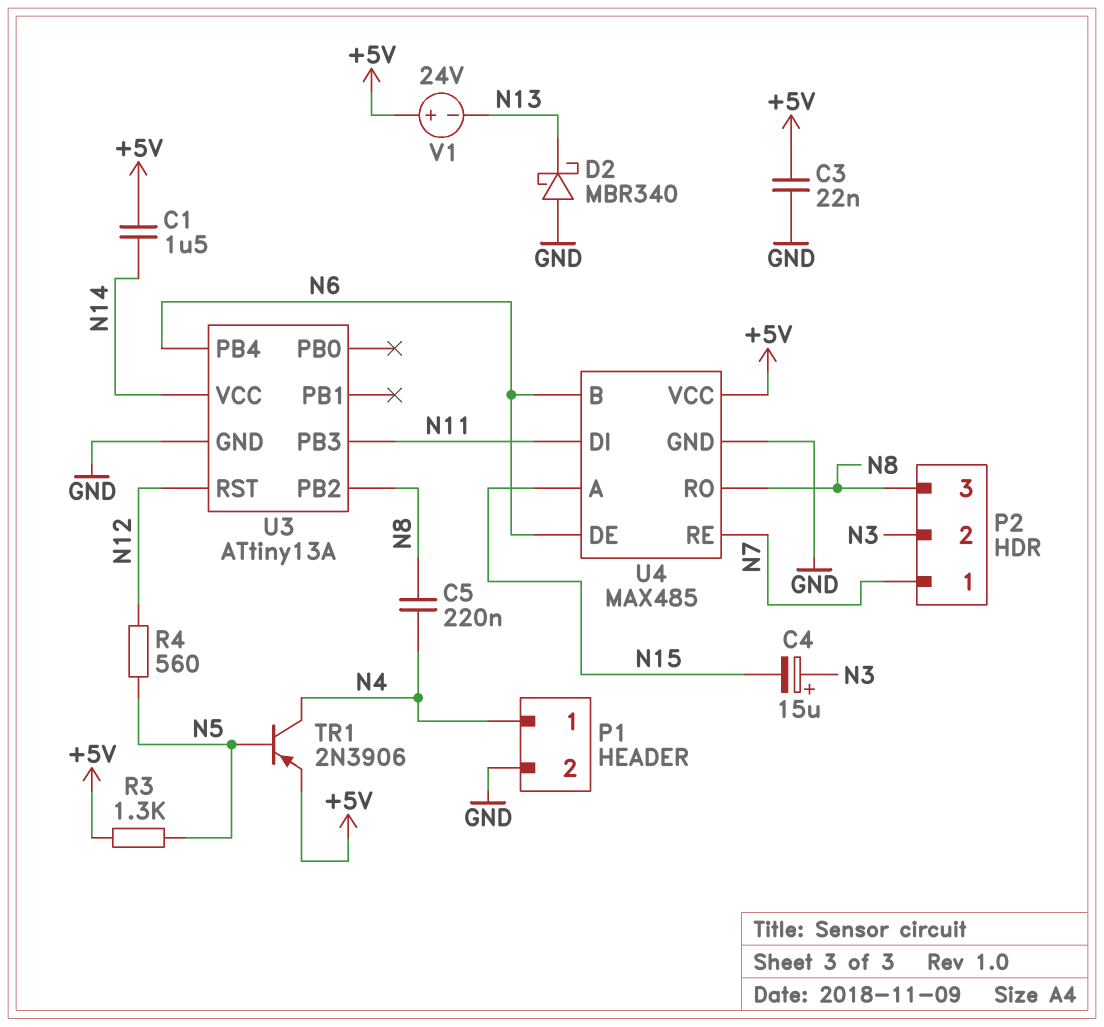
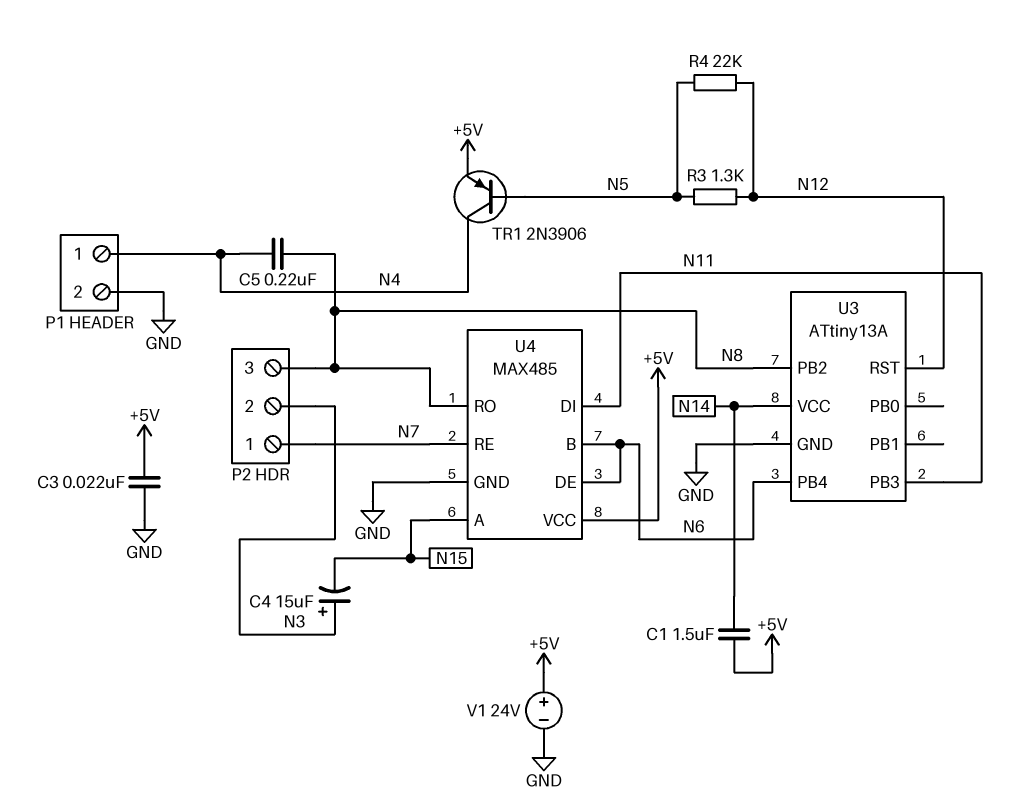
D2: schottky MBR340 (A GND, K N13) -> none
R3: 1.3k (+5V, N5) -> 1.3k (N5, N12)
R4: 560 (N5, N12) -> 22k (N5, N12)
V1: 24V (plus +5V, minus N13) -> 24V (plus +5V, minus GND)

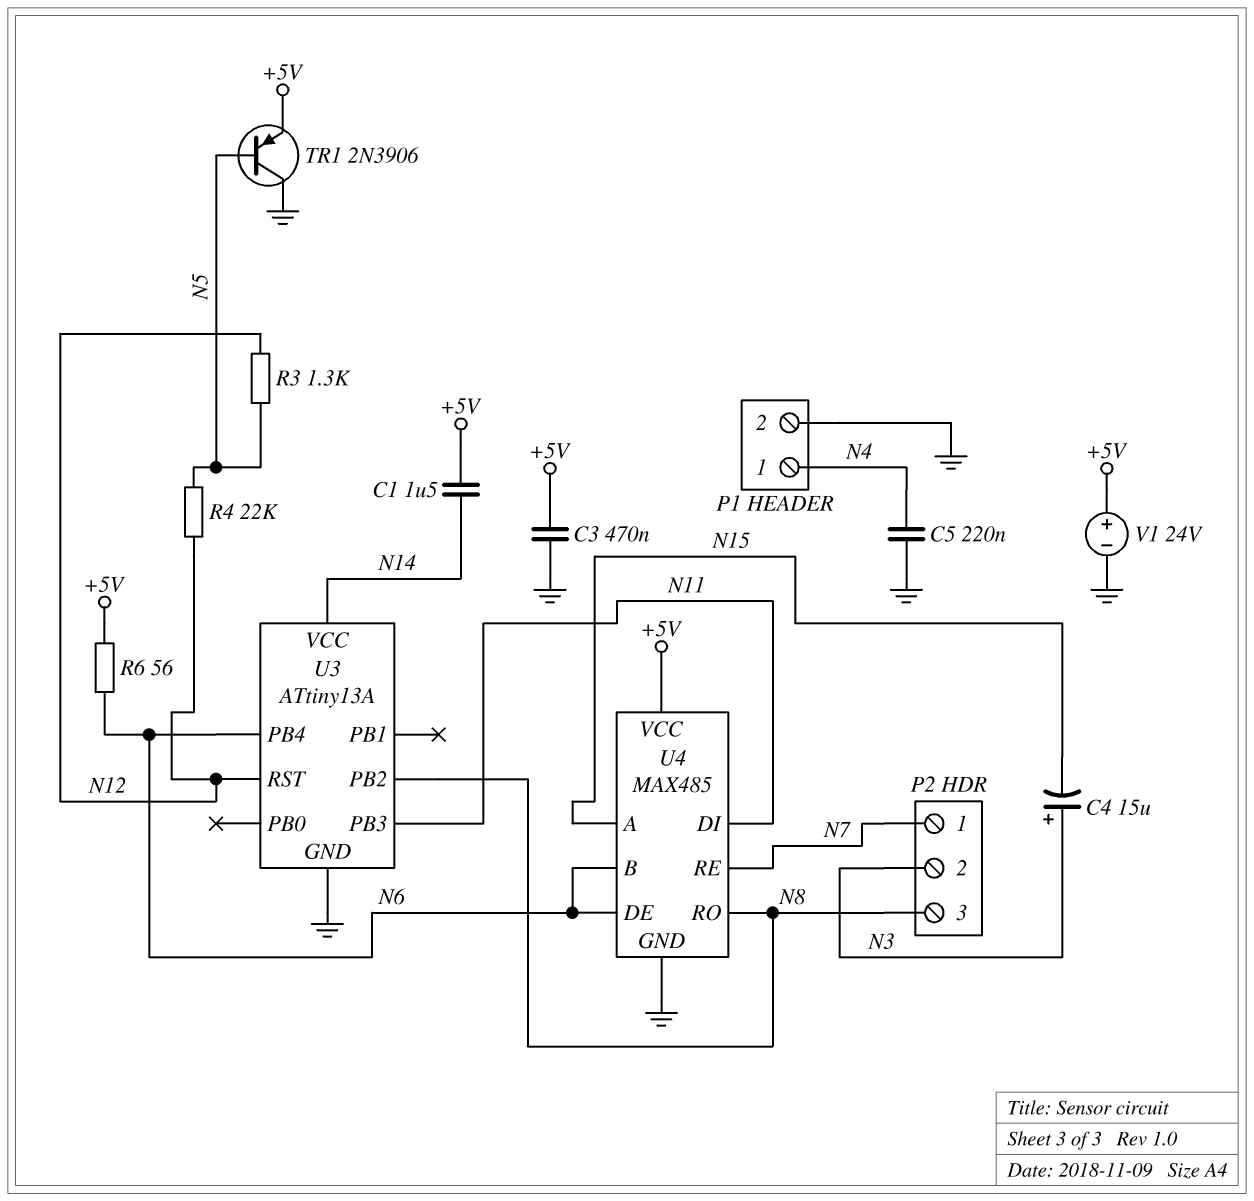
C3: 22nF (+5V, GND) -> 470nF (+5V, GND)
C5: 220nF (N4, N8) -> 220nF (GND, N4)
R6: none -> 56 (+5V, N6)
TR1: PNP 2N3906 (B N5, C N4, E +5V) -> PNP 2N3906 (B N5, C GND, E +5V)

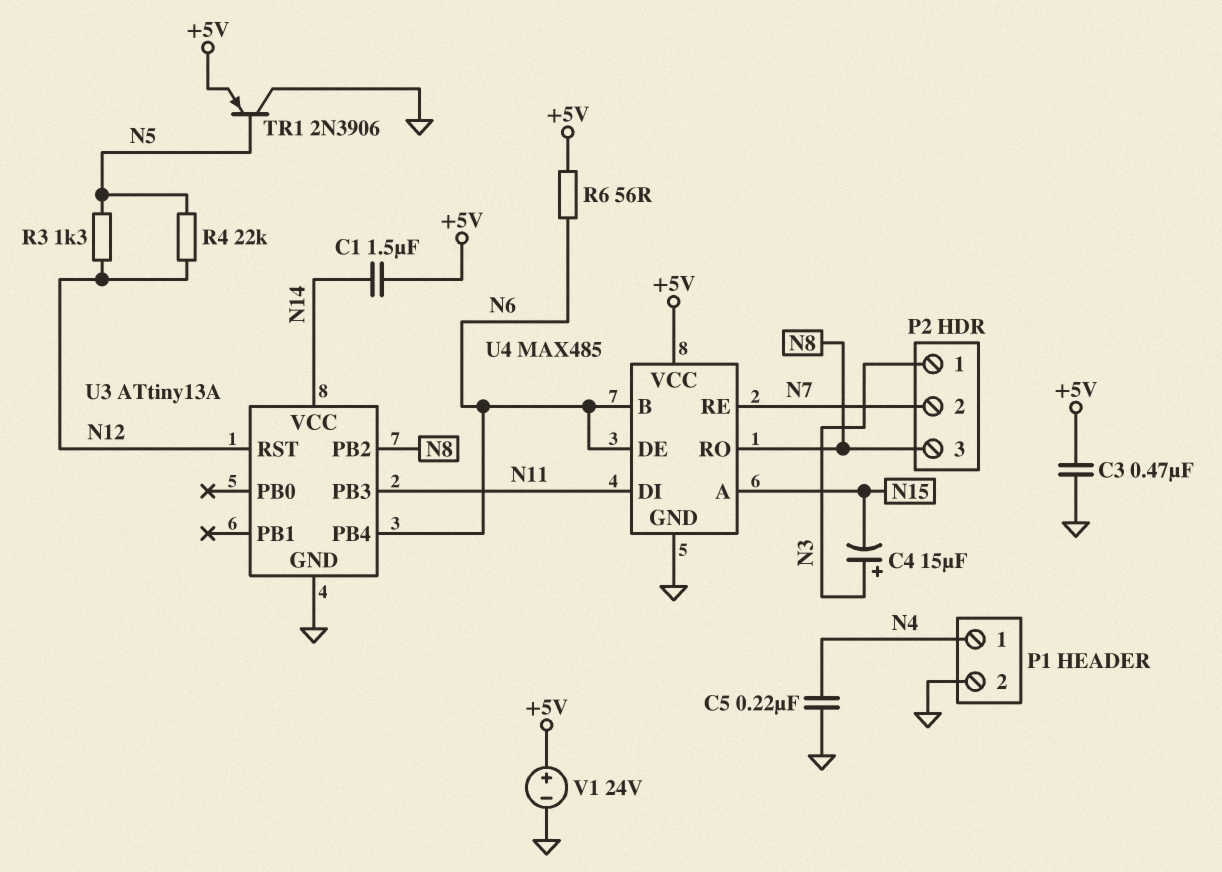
P2 pin 1: N7 -> N3
P2 pin 2: N3 -> N7

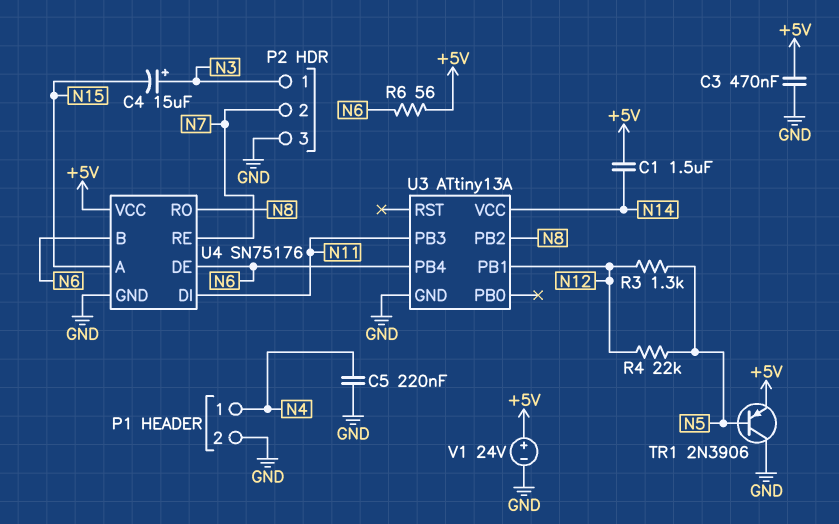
P2 pin 3: N8 -> GND
U3 pin PB1: none -> N12
U3 pin RST: N12 -> none
U4: MAX485 -> SN75176

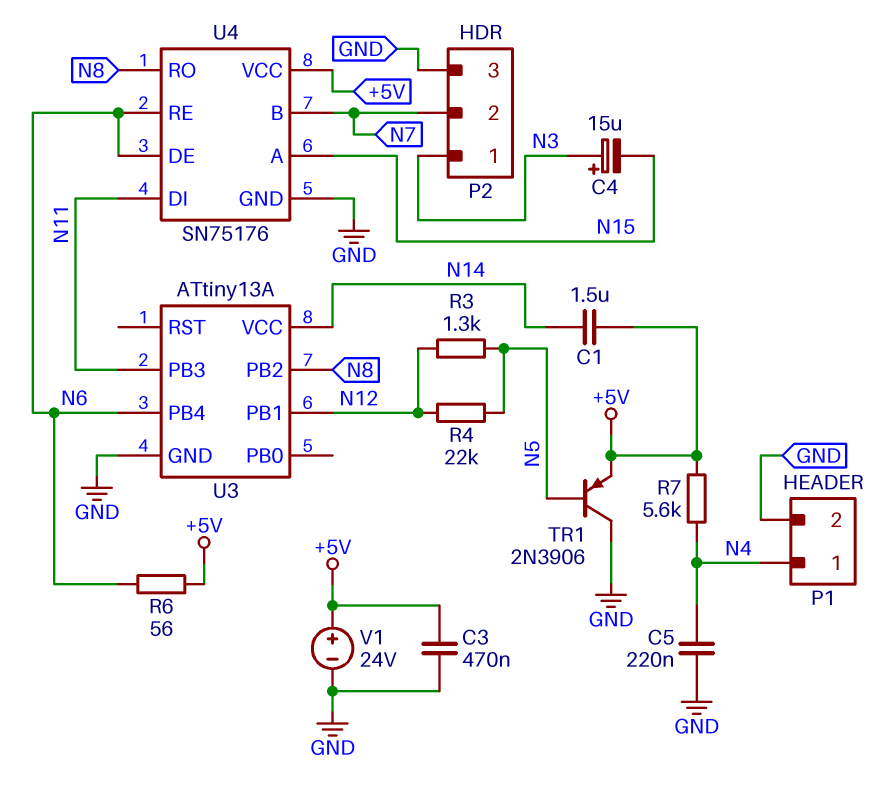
R7: none -> 5.6k (+5V, N4)
U4 pin B: N6 -> N7
U4 pin RE: N7 -> N6

